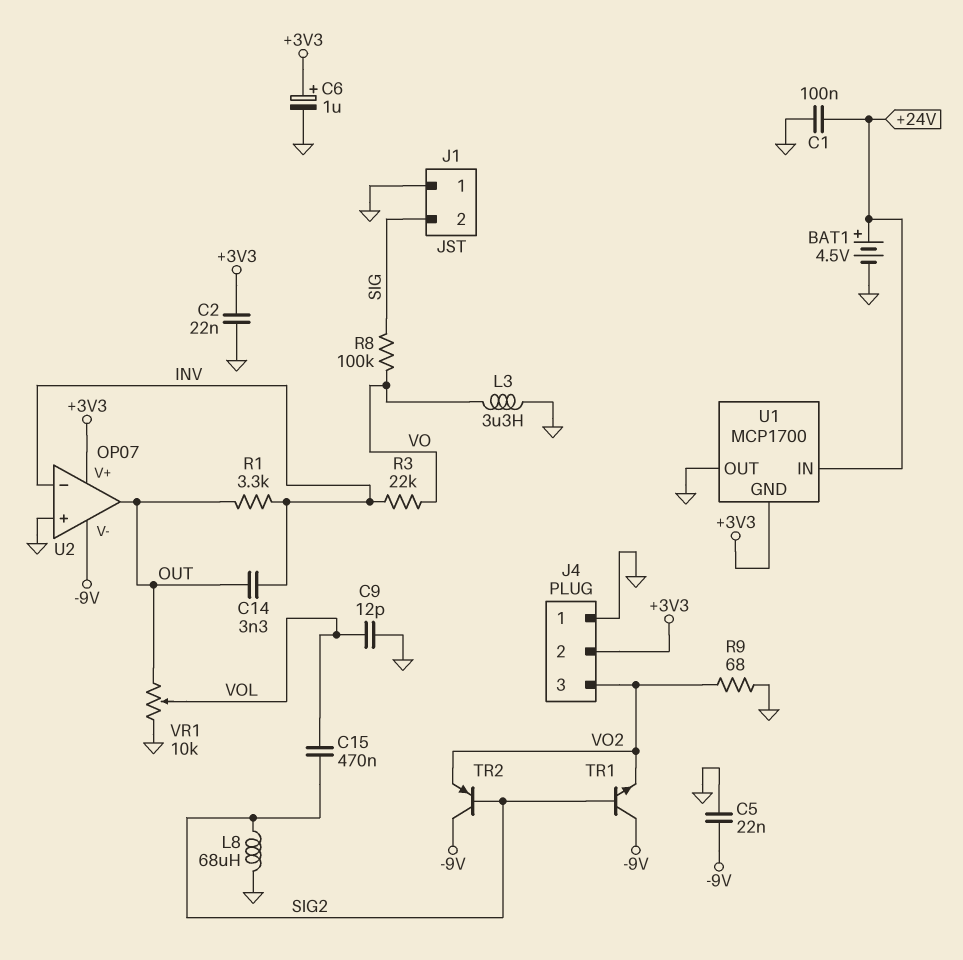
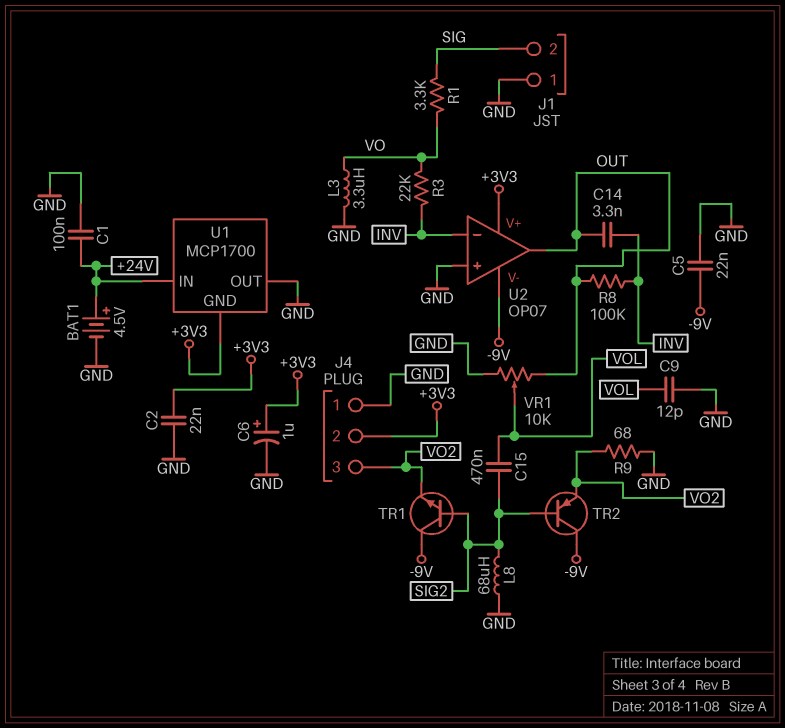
R1: 3.3k (INV, OUT) -> 3.3k (SIG, VO)
R8: 100k (SIG, VO) -> 100k (INV, OUT)

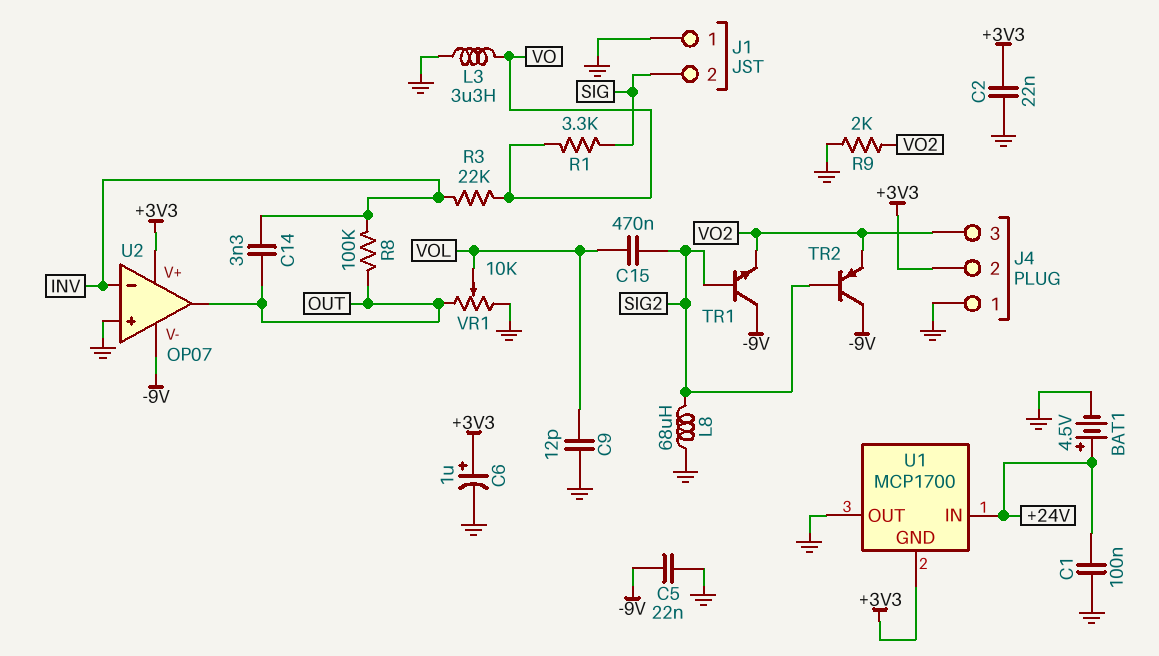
R9: 68 (GND, VO2) -> 2k (GND, VO2)

